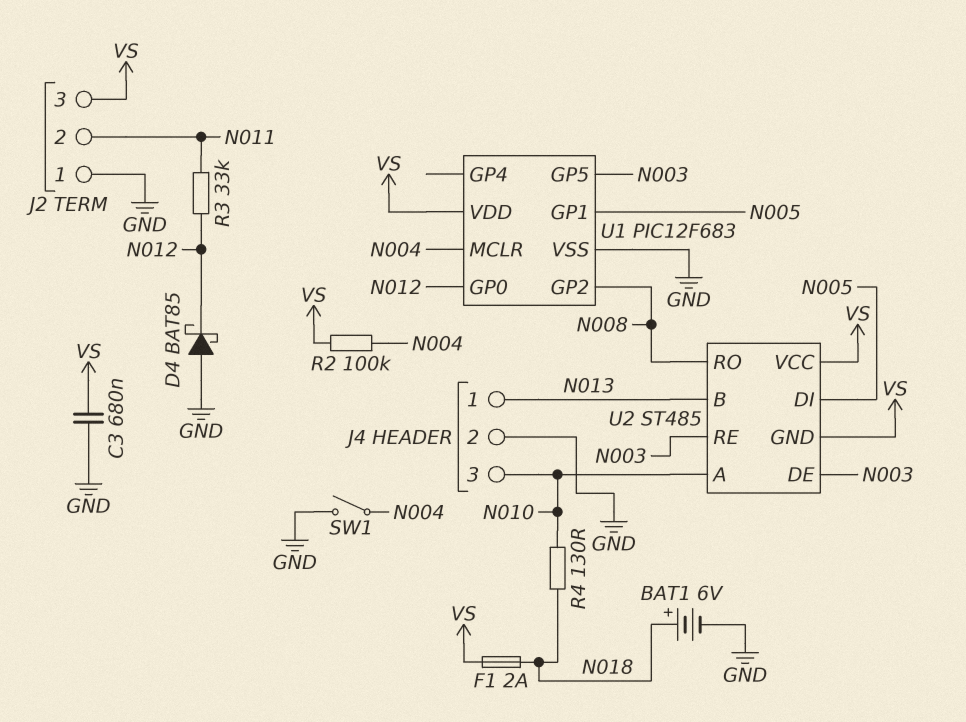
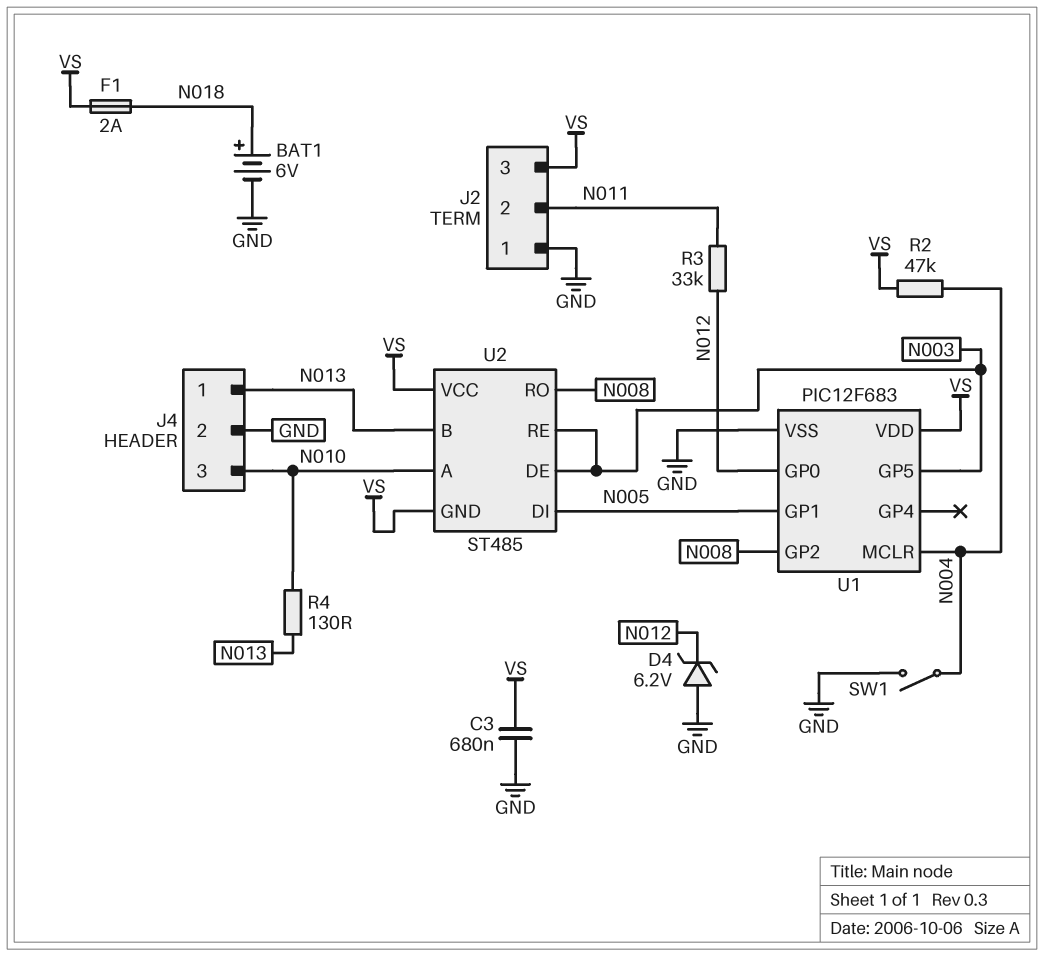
D4: schottky BAT85 (A GND, K N012) -> zener 6.2V (A GND, K N012)
R2: 100k (N004, VS) -> 47k (N004, VS)
R4: 130 (N010, N018) -> 130 (N010, N013)

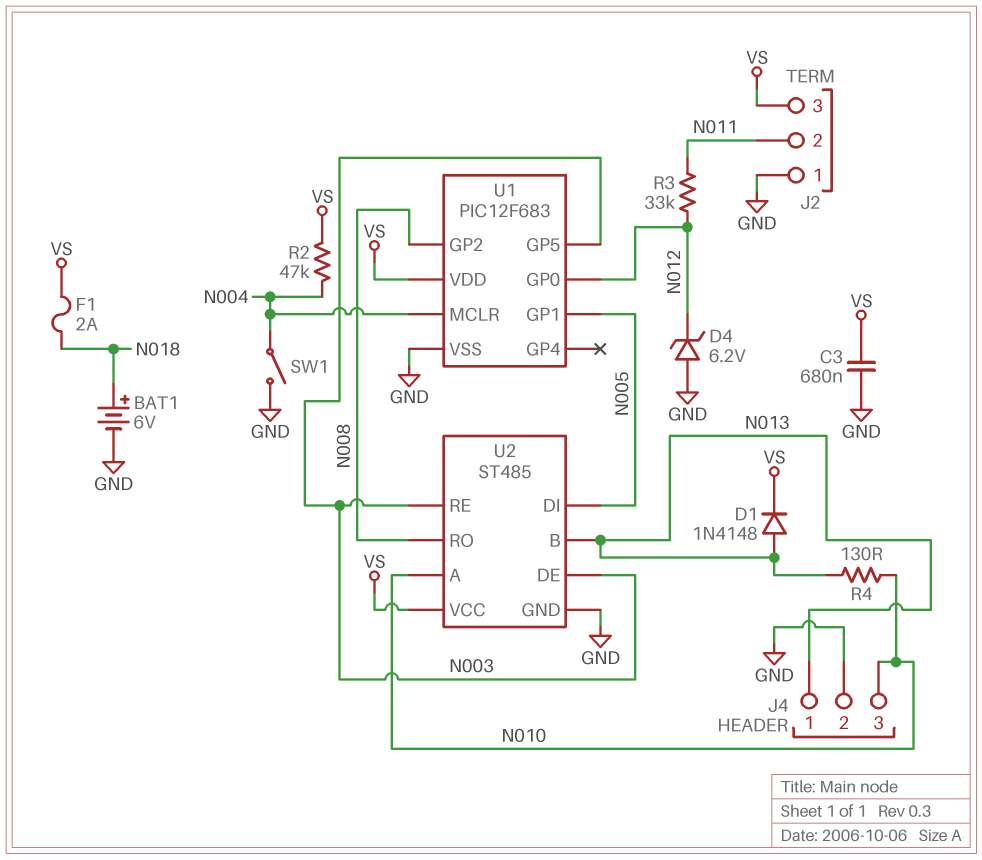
D1: none -> diode 1N4148 (A N013, K VS)
U2 pin GND: VS -> GND

